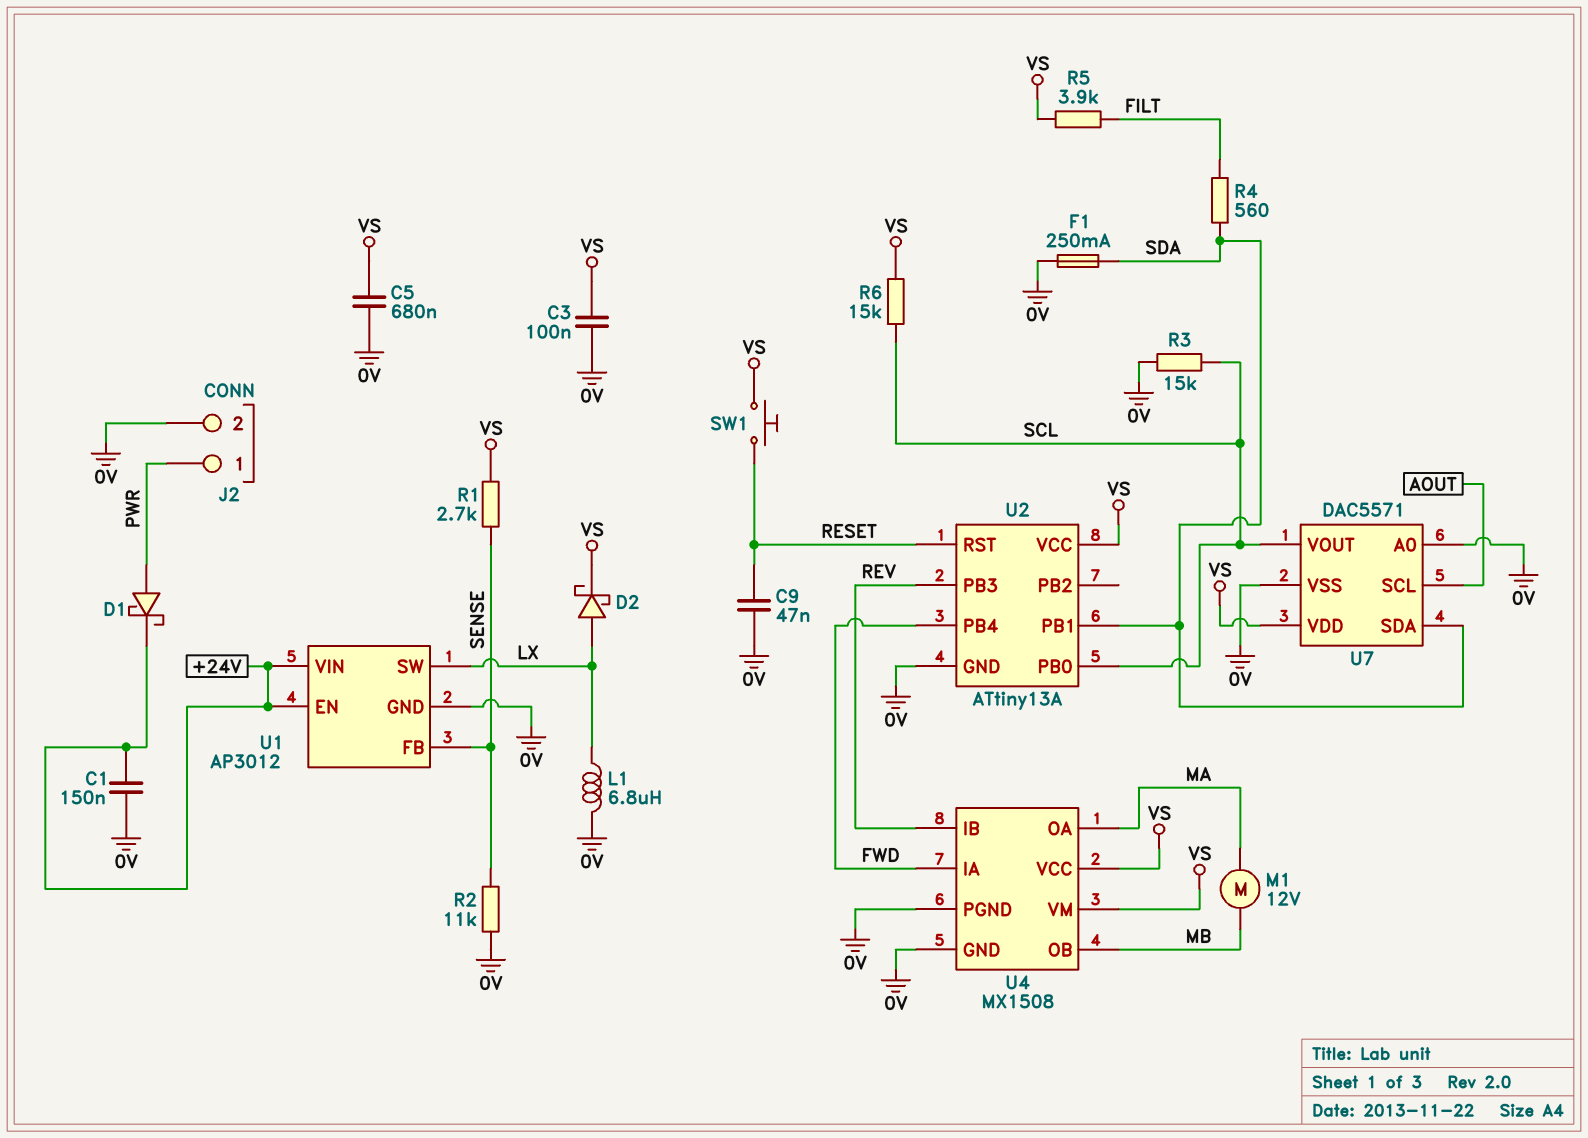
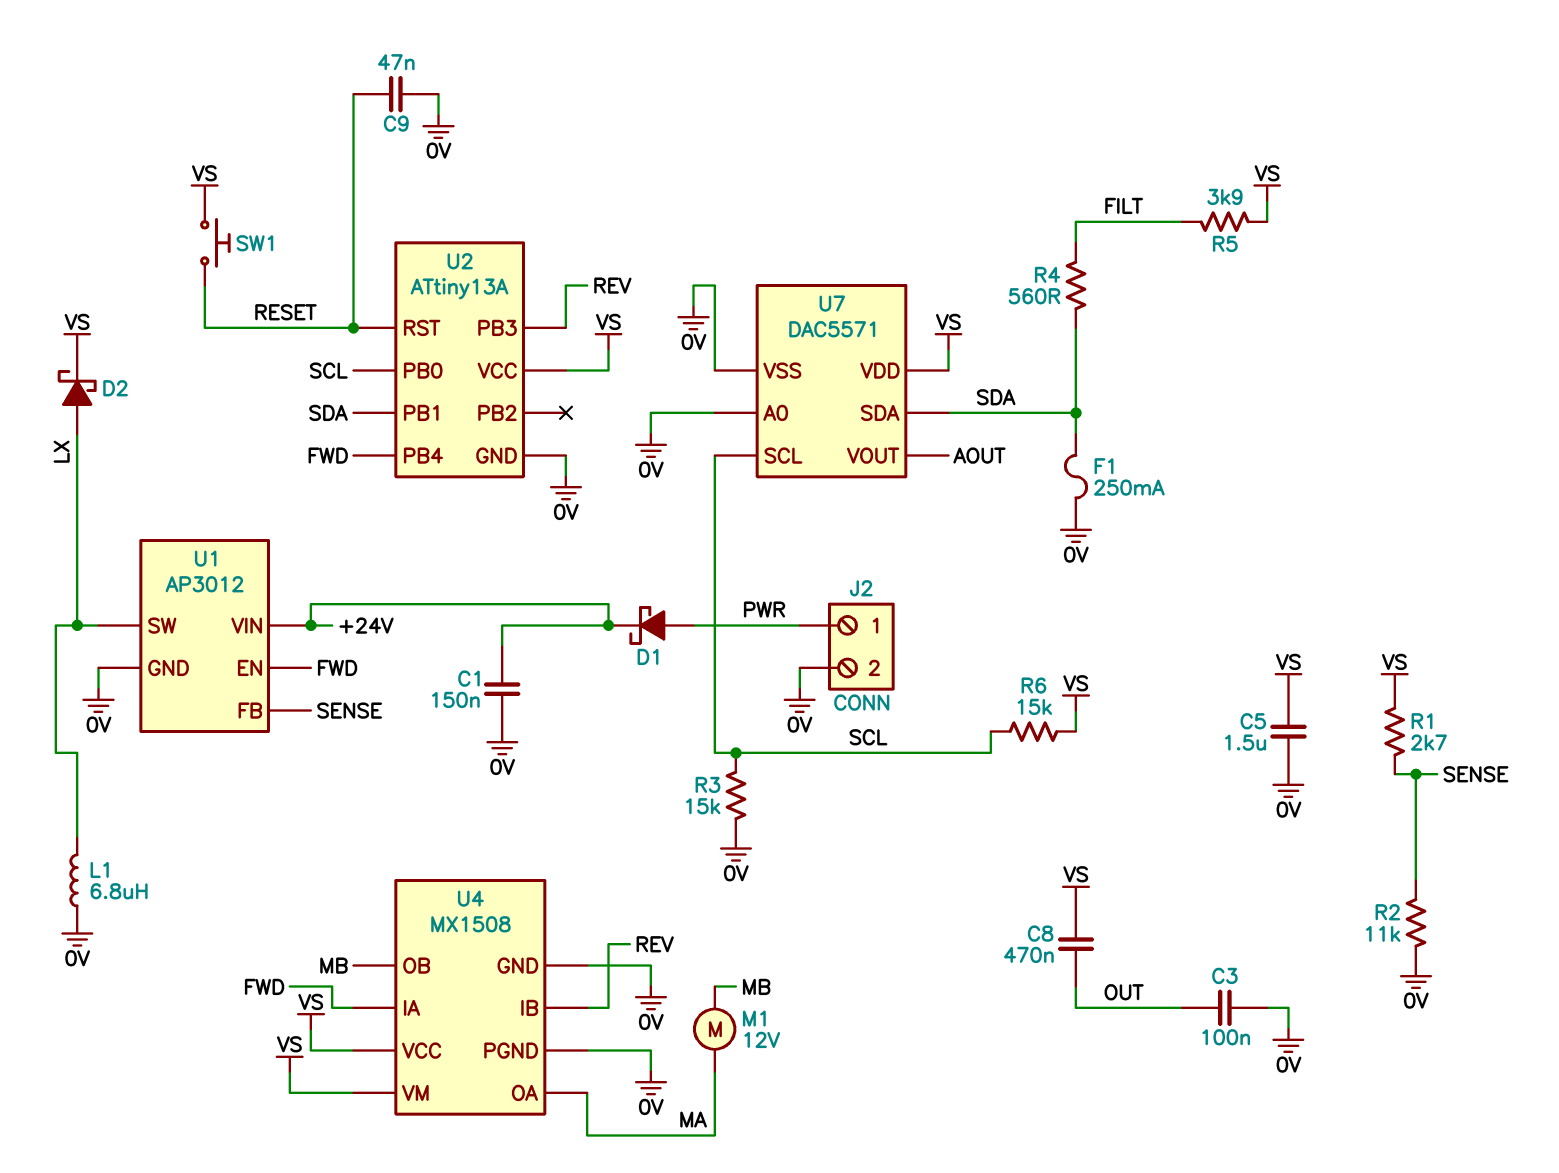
C3: 100nF (0V, VS) -> 100nF (0V, OUT)
C5: 680nF (0V, VS) -> 1.5uF (0V, VS)
C8: none -> 470nF (OUT, VS)
U1 pin EN: +24V -> FWD
U7 pin SCL: AOUT -> SCL
U7 pin VOUT: SCL -> AOUT

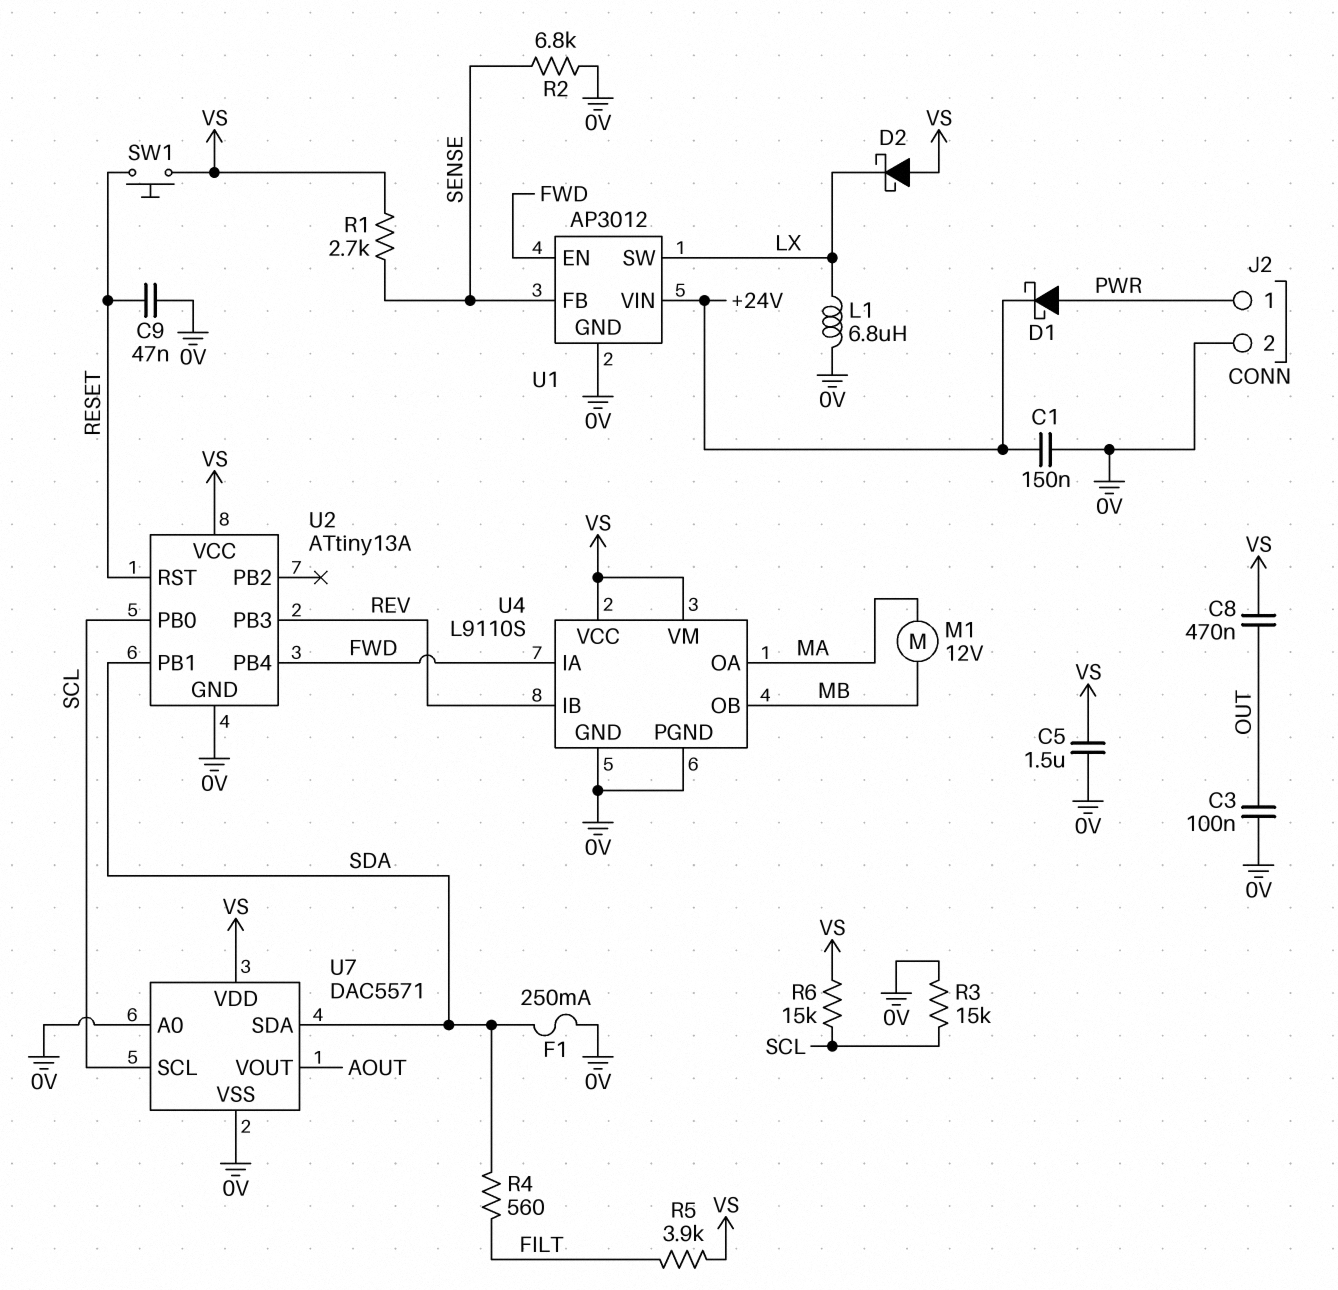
D2: schottky (A LX, K VS) -> schottky (A VS, K LX)
R2: 11k (0V, SENSE) -> 6.8k (0V, SENSE)
U4: MX1508 -> L9110S

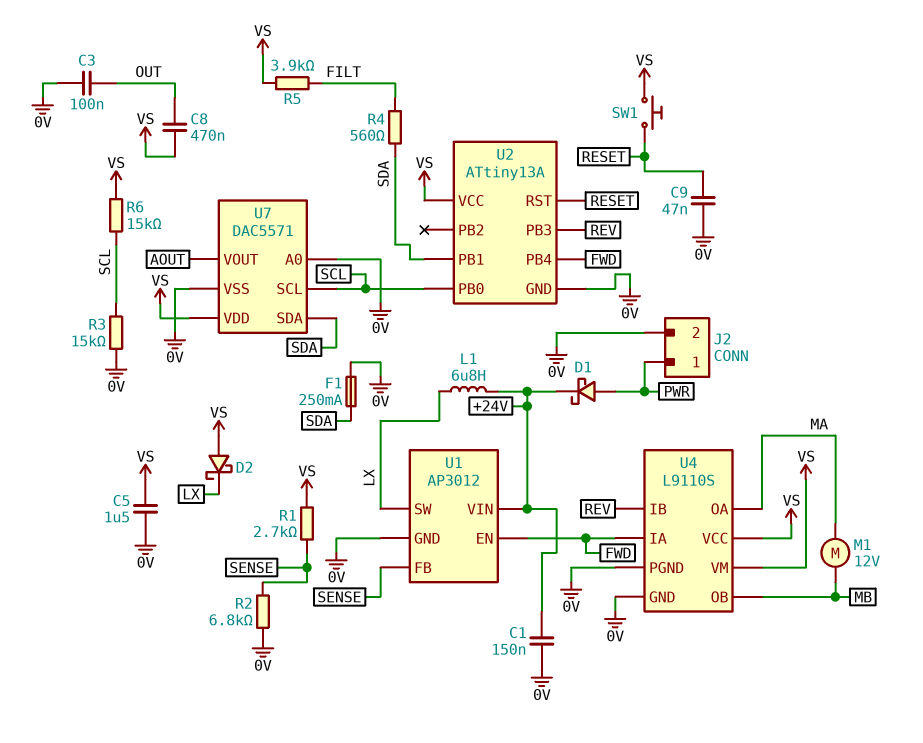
L1: 6.8uH (0V, LX) -> 6.8uH (+24V, LX)

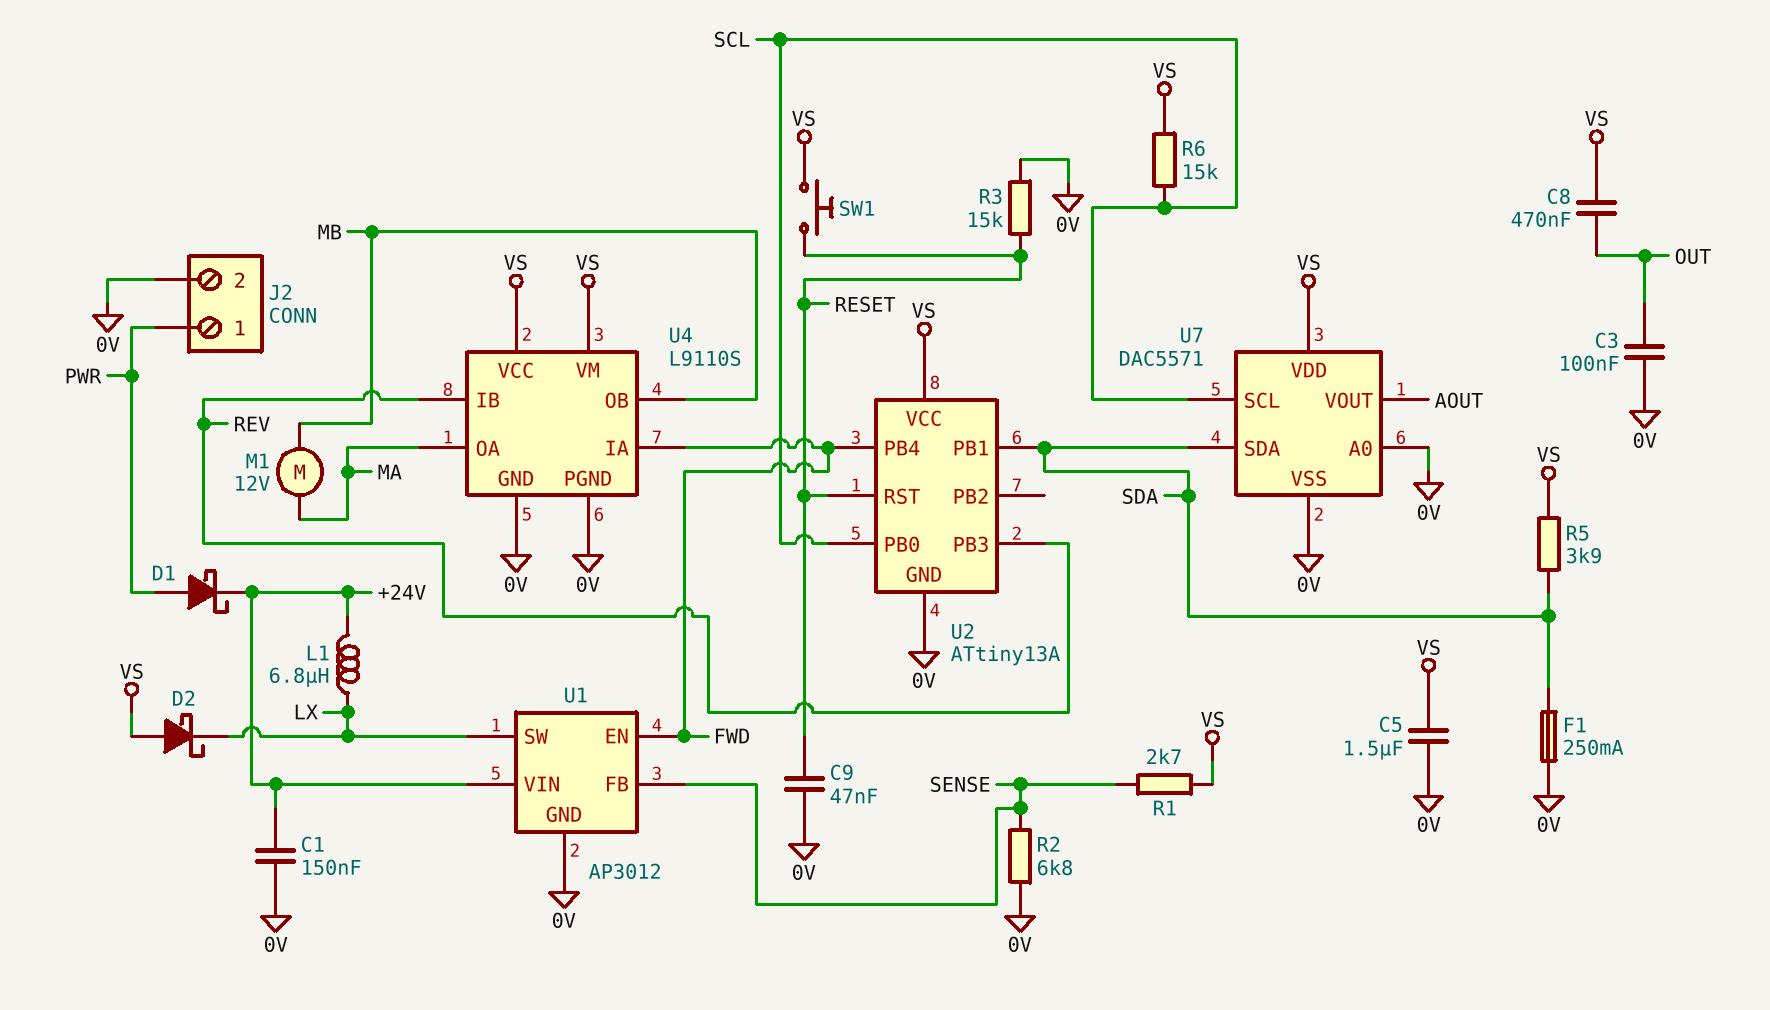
R3: 15k (0V, SCL) -> 15k (0V, RESET)
R4: 560 (FILT, SDA) -> none
R5: 3.9k (FILT, VS) -> 3.9k (SDA, VS)

